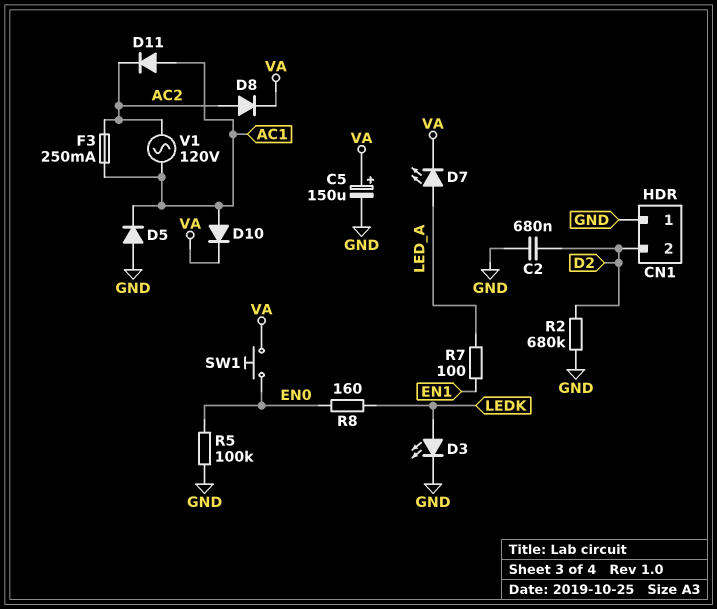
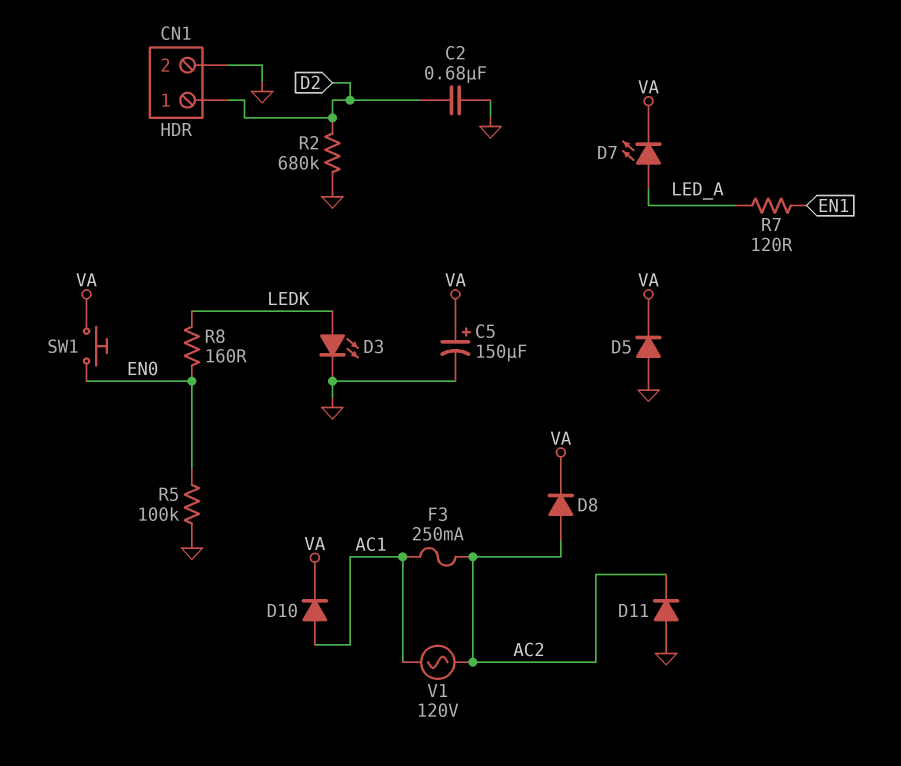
CN1 pin 1: GND -> D2
CN1 pin 2: D2 -> GND
D5: diode (A GND, K AC1) -> diode (A GND, K VA)
D11: diode (A AC1, K AC2) -> diode (A GND, K AC2)
R7: 100 (EN1, LED_A) -> 120 (EN1, LED_A)

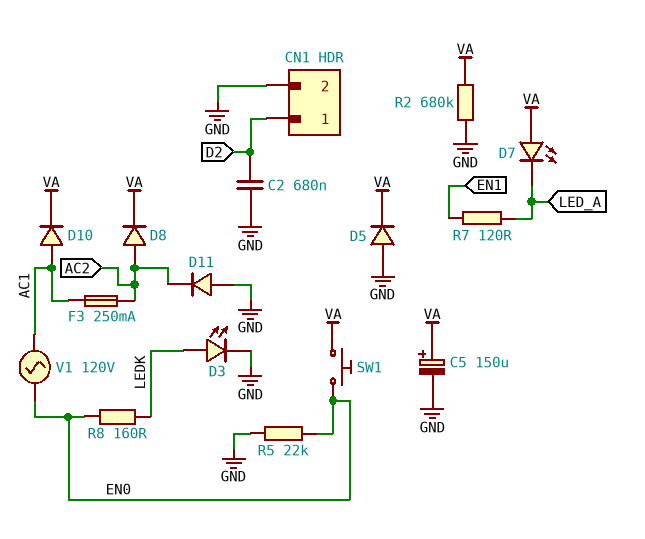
D7: LED (A LED_A, K VA) -> LED (A VA, K LED_A)
R2: 680k (D2, GND) -> 680k (GND, VA)
R5: 100k (EN0, GND) -> 22k (EN0, GND)
V1: AC 120V (AC1, AC2) -> AC 120V (AC1, EN0)

